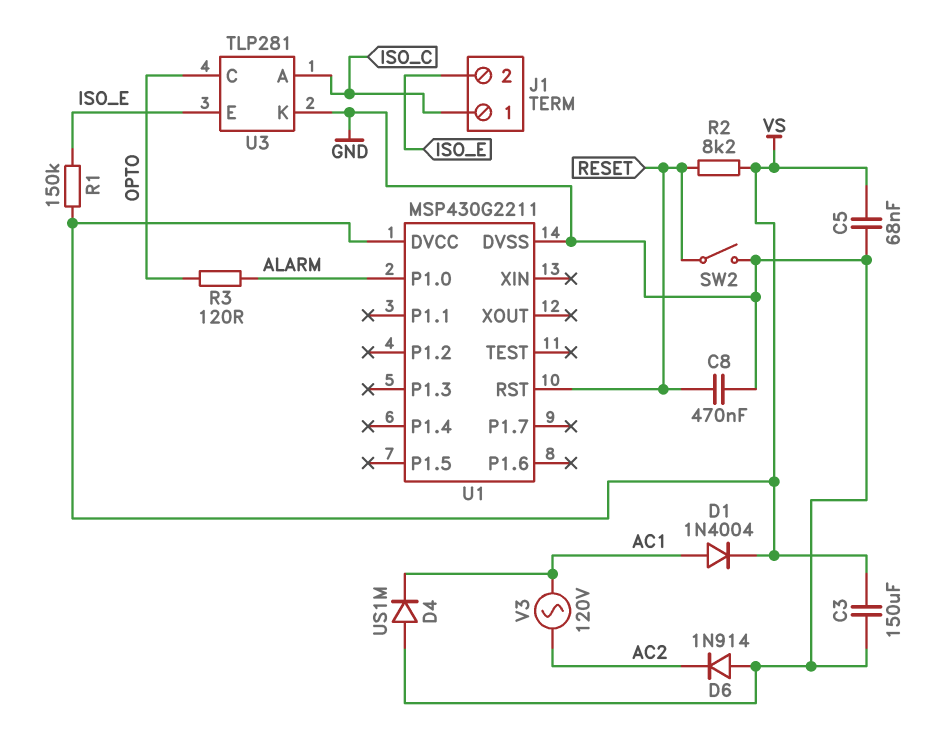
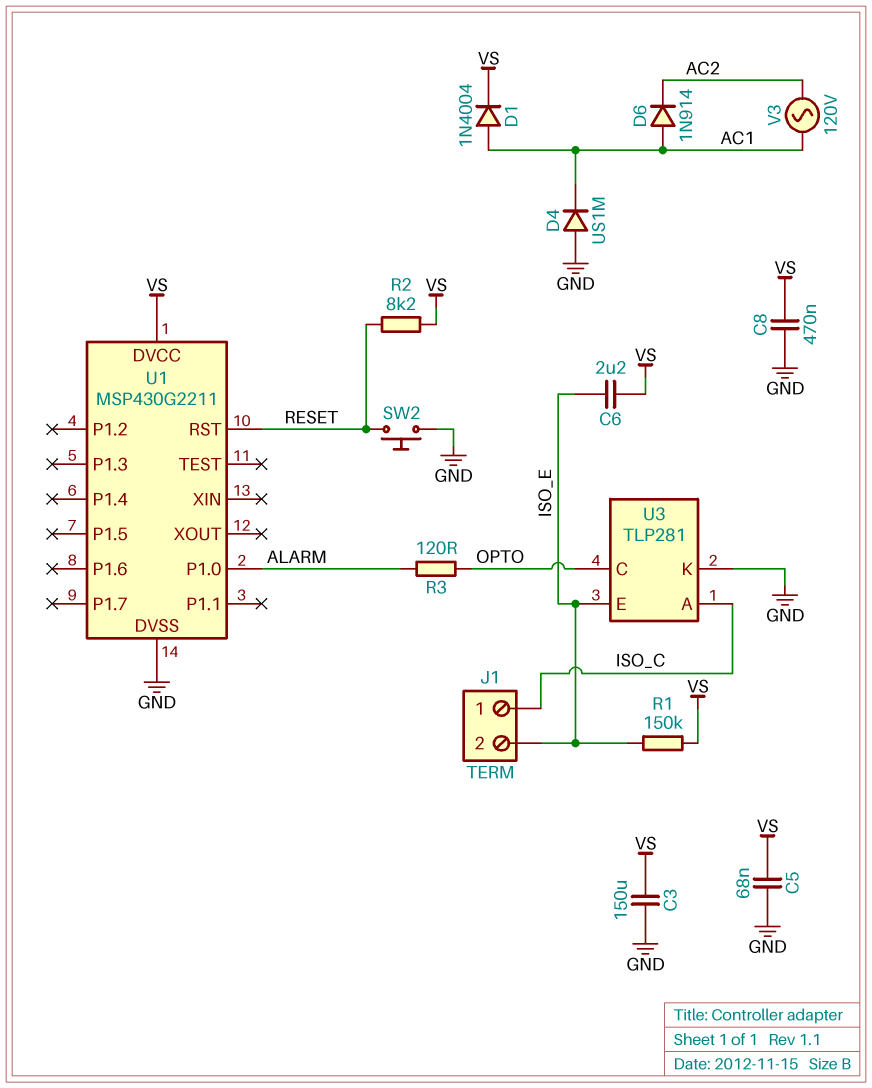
C6: none -> 2.2uF (ISO_E, VS)
C8: 470nF (GND, RESET) -> 470nF (GND, VS)
D6: diode 1N914 (A GND, K AC2) -> diode 1N914 (A AC1, K AC2)
SW2: switch (GND, RESET) -> button (GND, RESET)

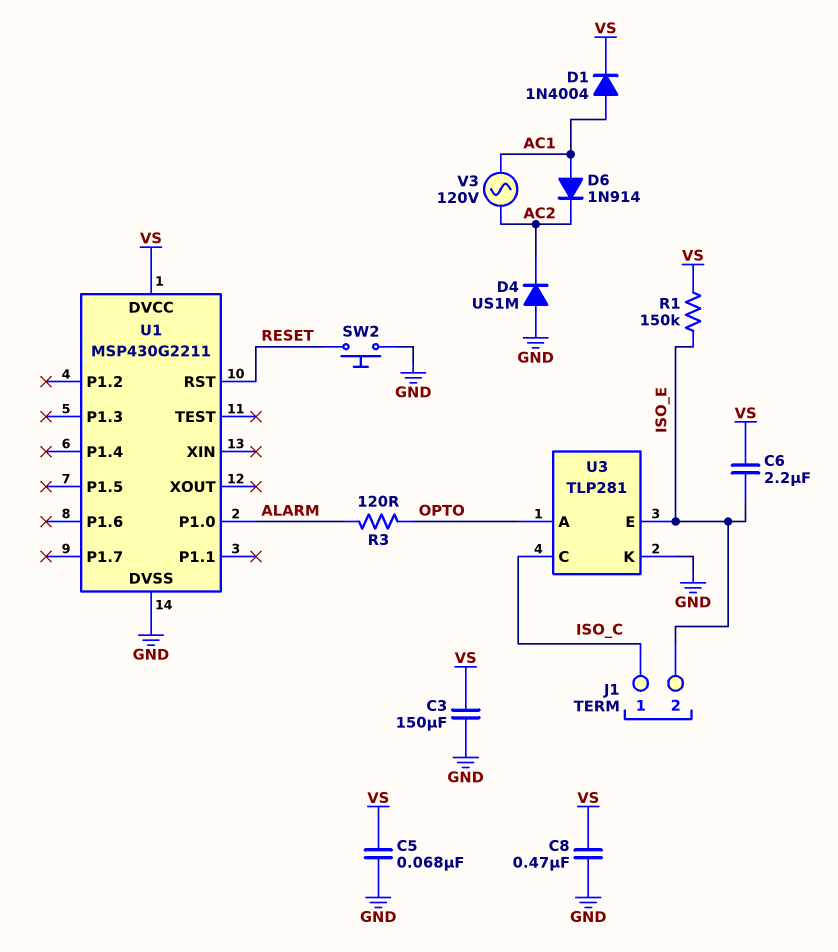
D4: diode US1M (A GND, K AC1) -> diode US1M (A GND, K AC2)
R2: 8.2k (RESET, VS) -> none
U3 pin A: ISO_C -> OPTO
U3 pin C: OPTO -> ISO_C

